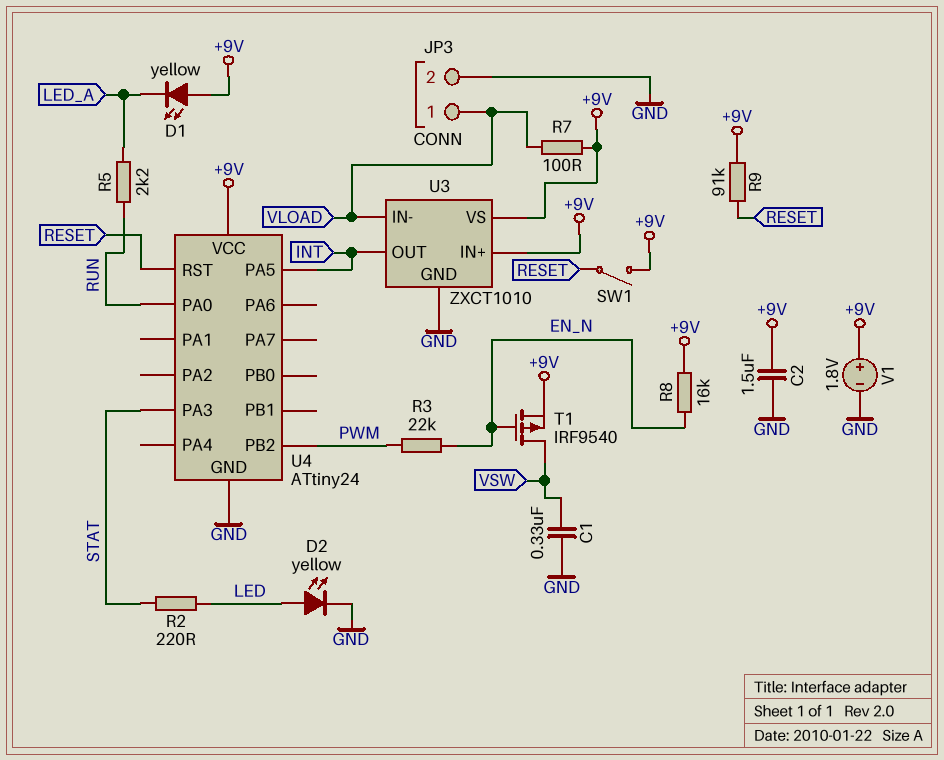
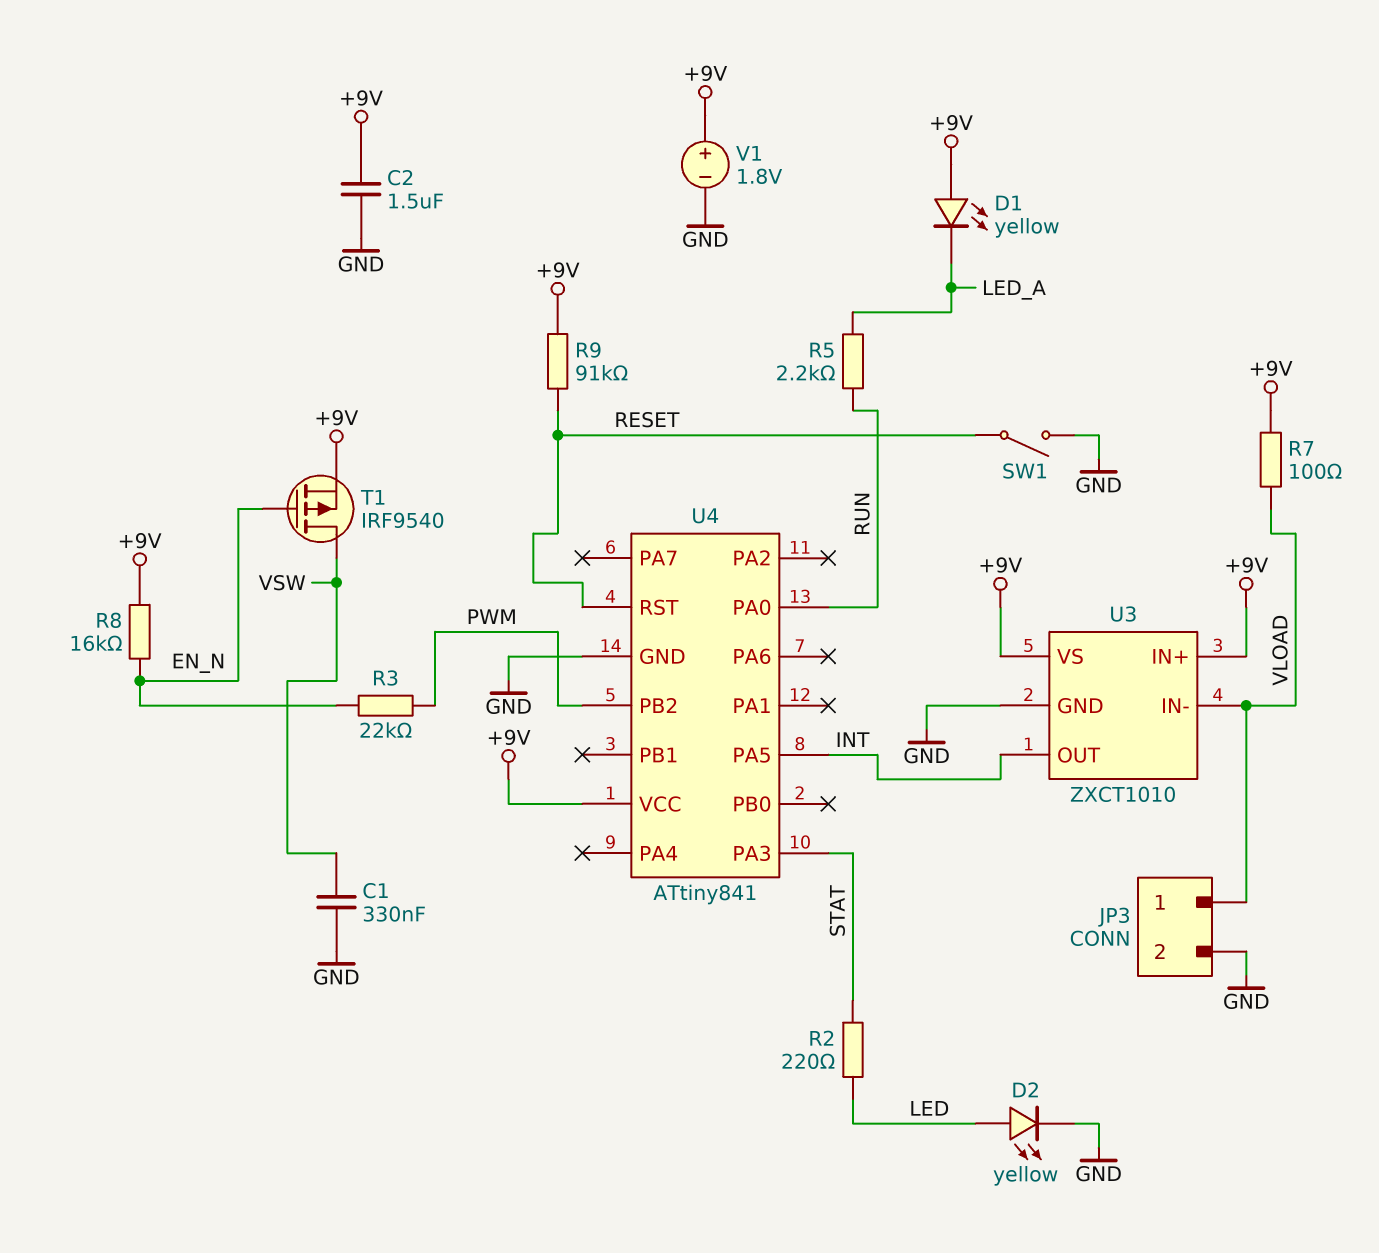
SW1: switch (+9V, RESET) -> switch (GND, RESET)
U4: ATtiny24 -> ATtiny841

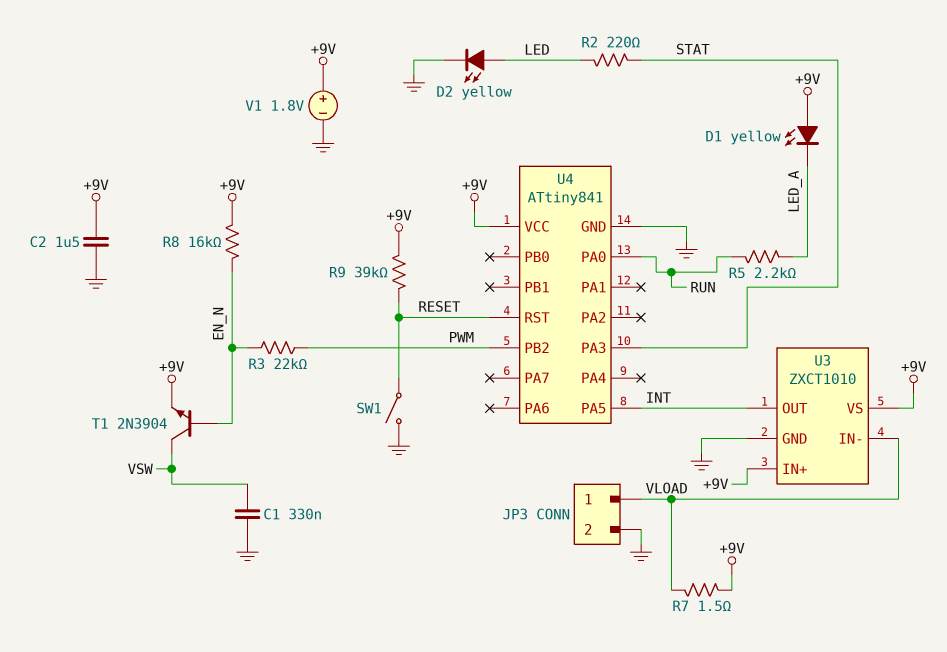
R7: 100 (+9V, VLOAD) -> 1.5 (+9V, VLOAD)
R9: 91k (+9V, RESET) -> 39k (+9V, RESET)
T1: PMOS IRF9540 (G EN_N, D VSW, S +9V) -> NPN 2N3904 (B EN_N, C VSW, E +9V)

